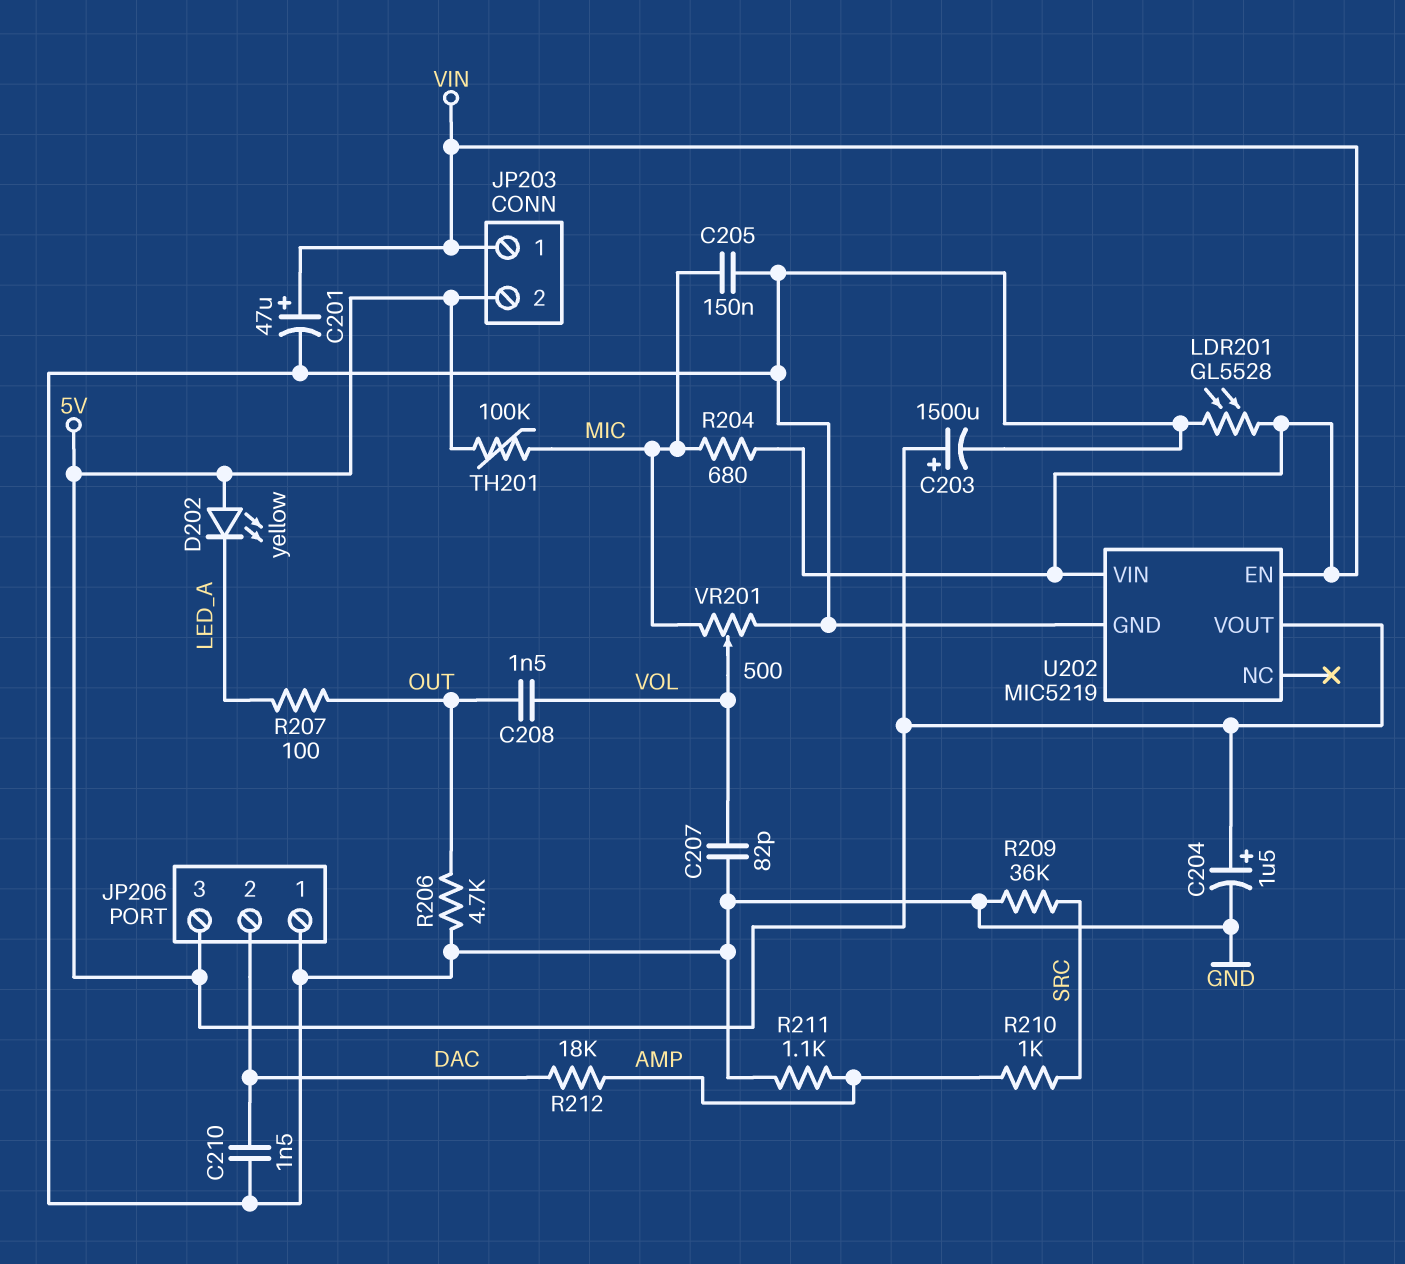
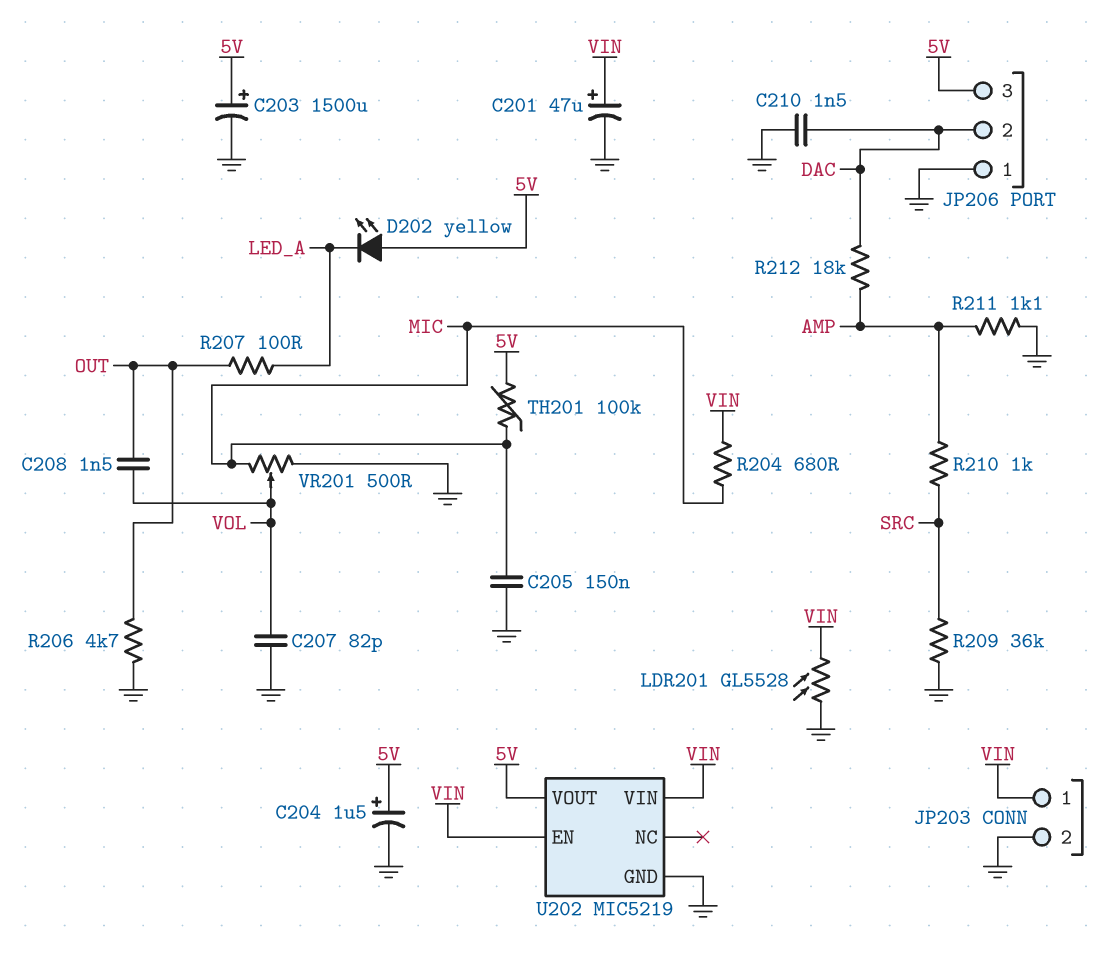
JP203 pin 2: 5V -> GND

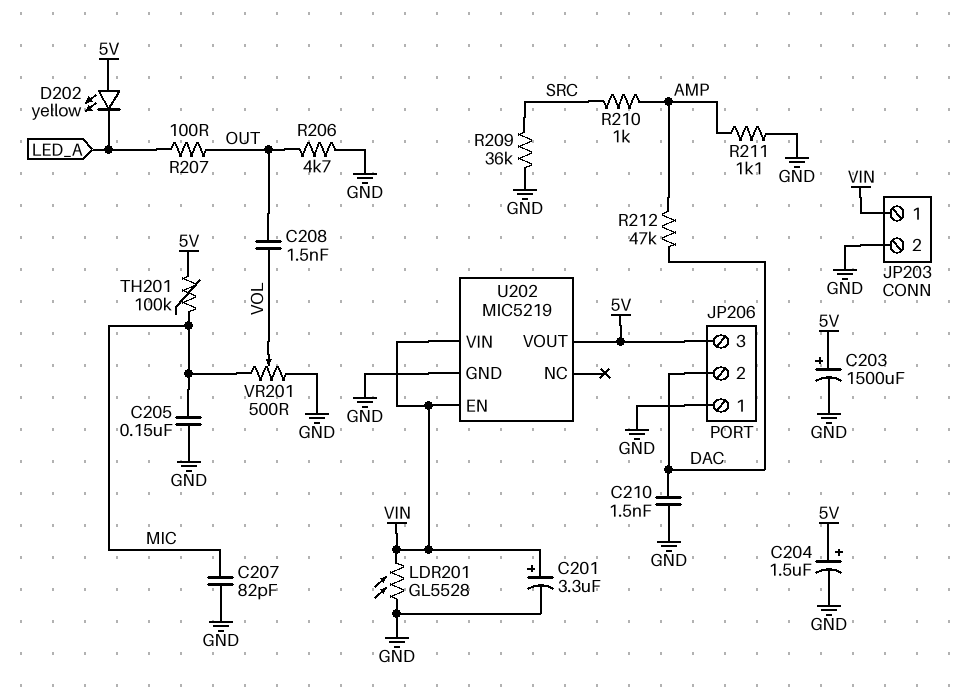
C201: 47uF (plus VIN, minus GND) -> 3.3uF (plus VIN, minus GND)
C207: 82pF (GND, VOL) -> 82pF (GND, MIC)
R204: 680 (MIC, VIN) -> none
R212: 18k (AMP, DAC) -> 47k (AMP, DAC)

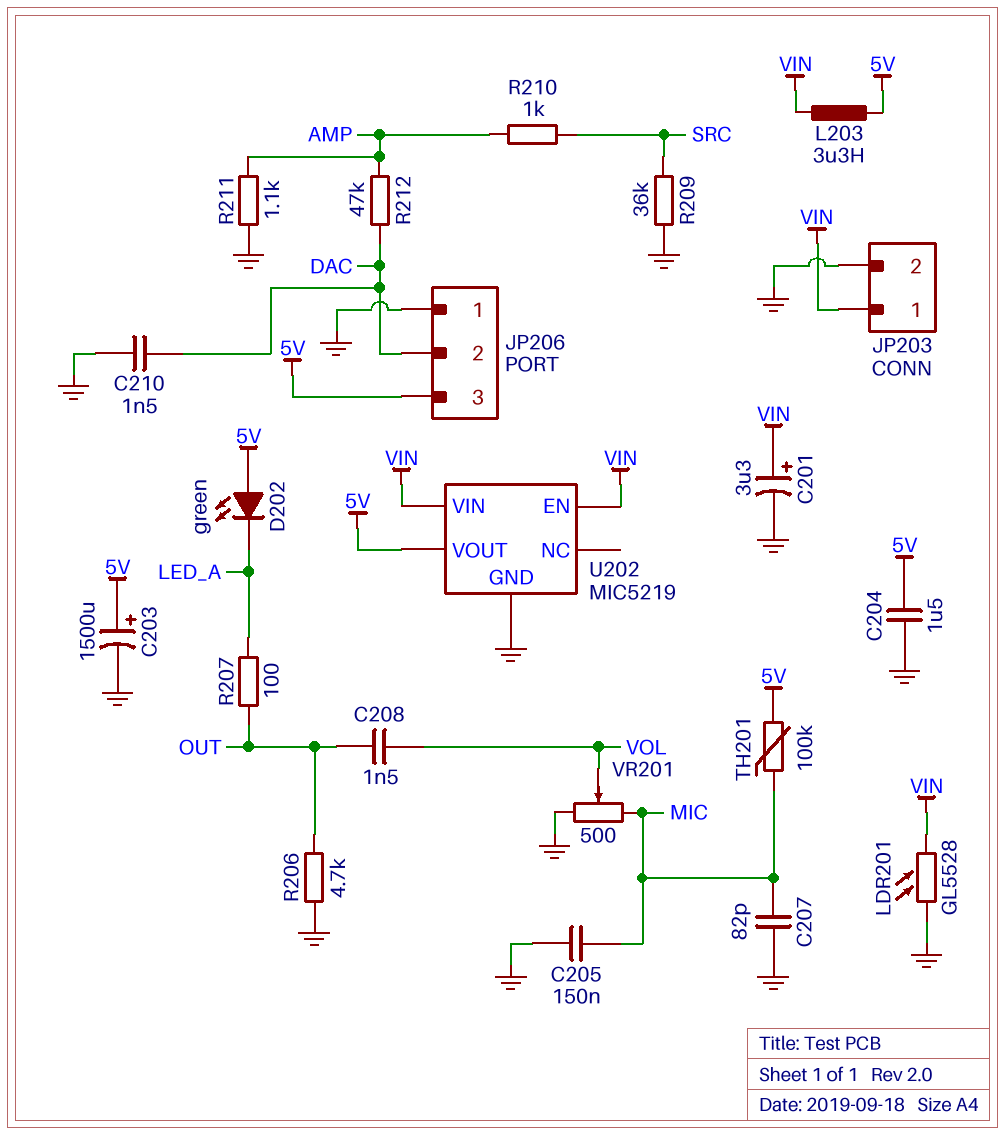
C204: 1.5uF (plus 5V, minus GND) -> 1.5uF (5V, GND)
D202: LED yellow (A 5V, K LED_A) -> LED green (A 5V, K LED_A)
L203: none -> 3.3uH (5V, VIN)

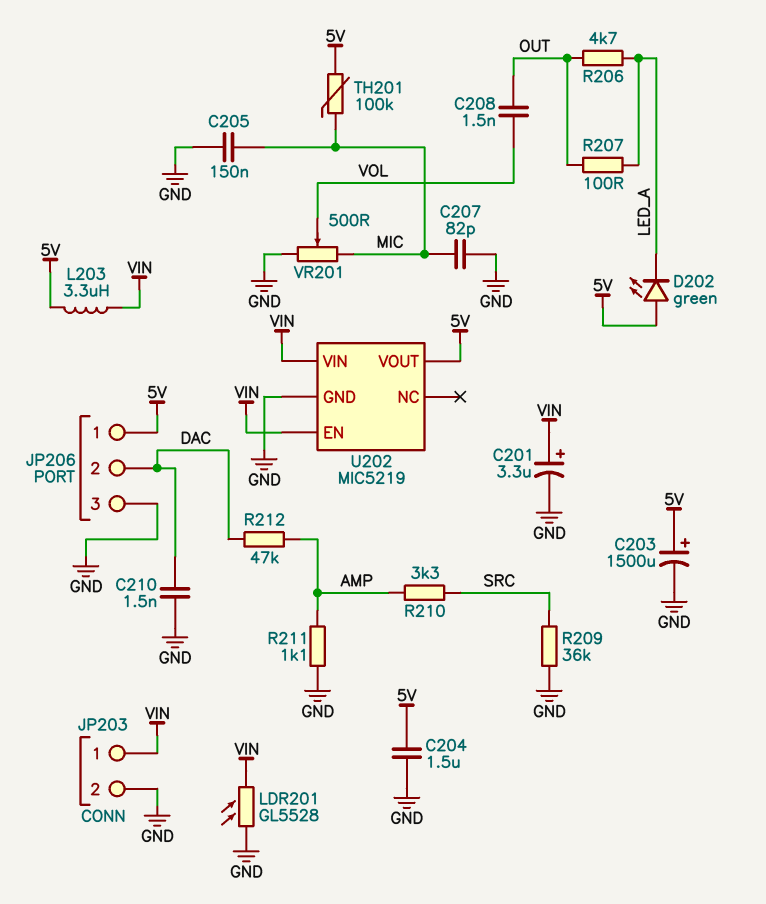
JP206 pin 1: GND -> 5V
JP206 pin 3: 5V -> GND
R206: 4.7k (GND, OUT) -> 4.7k (LED_A, OUT)
R210: 1k (AMP, SRC) -> 3.3k (AMP, SRC)

